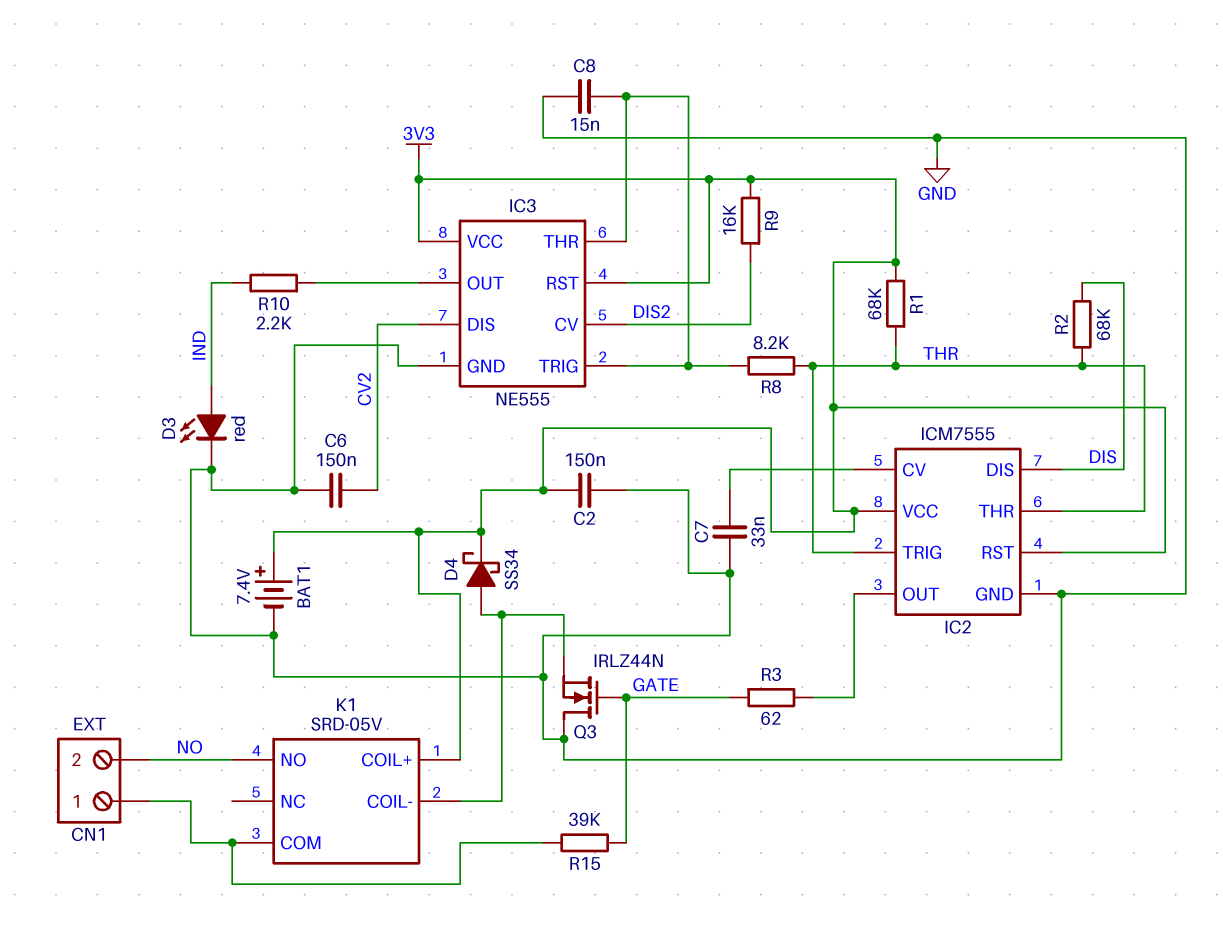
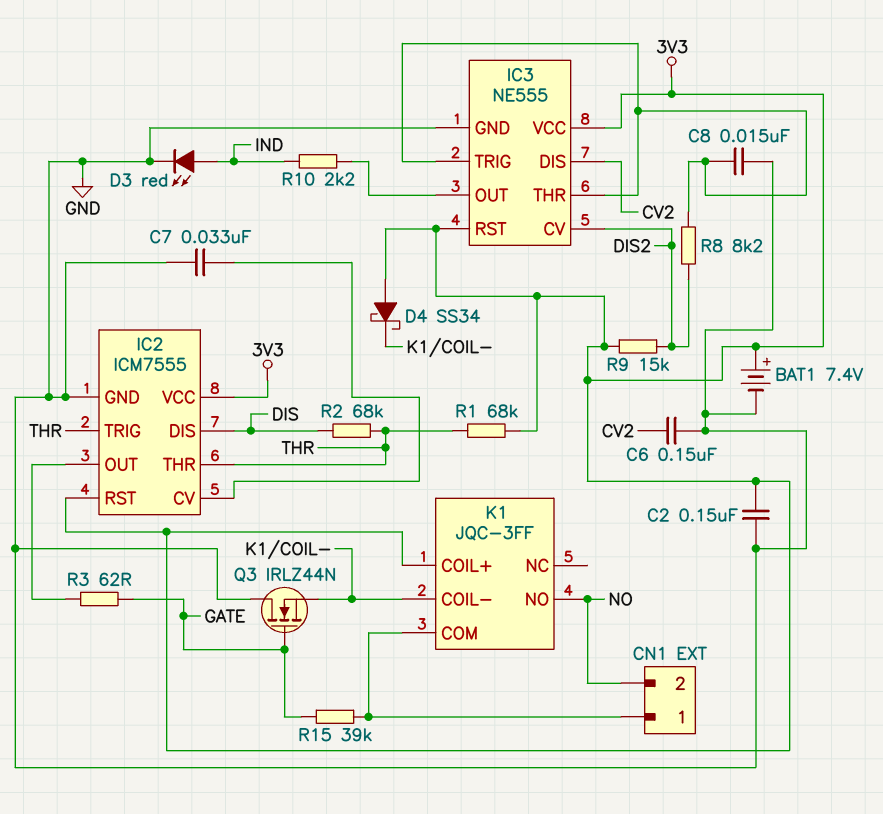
D4: schottky SS34 (A K1/COIL-, K 3V3) -> schottky SS34 (A 3V3, K K1/COIL-)
K1: SRD-05V -> JQC-3FF
R8: 8.2k (IC3/THR, THR) -> 8.2k (DIS2, IC3/THR)
R9: 16k (3V3, DIS2) -> 15k (3V3, DIS2)

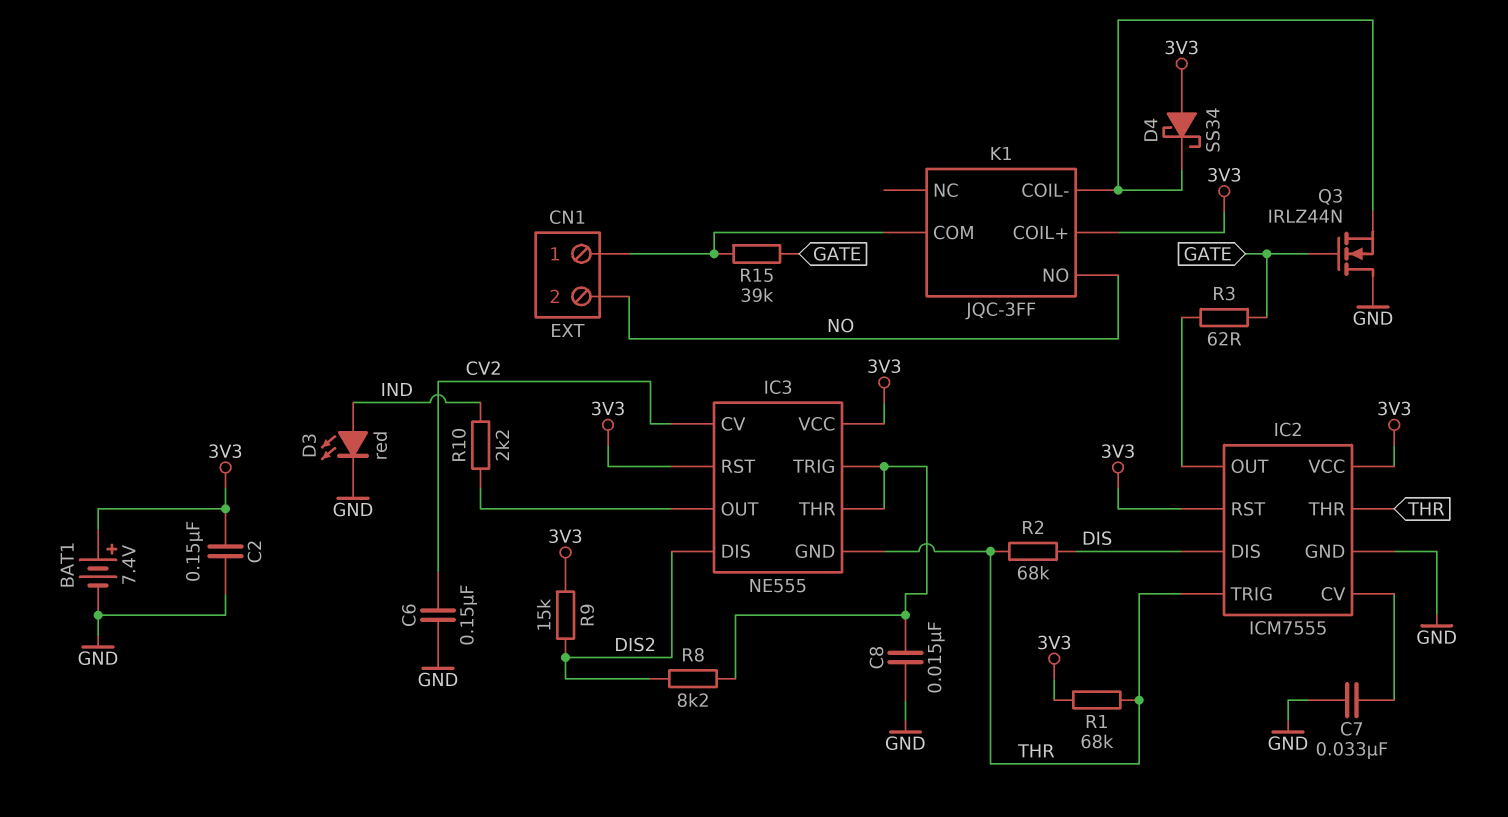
IC3 pin CV: DIS2 -> CV2
IC3 pin DIS: CV2 -> DIS2
IC3 pin GND: GND -> THR

